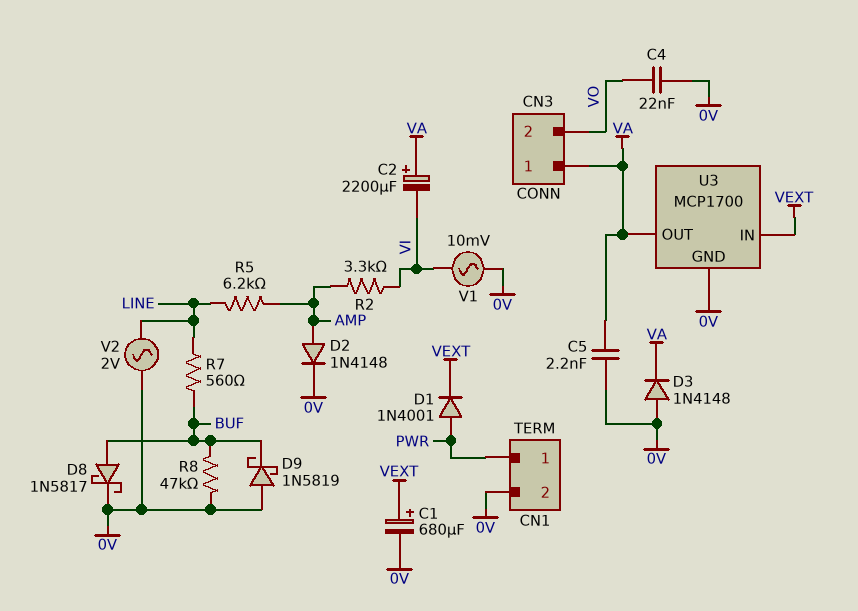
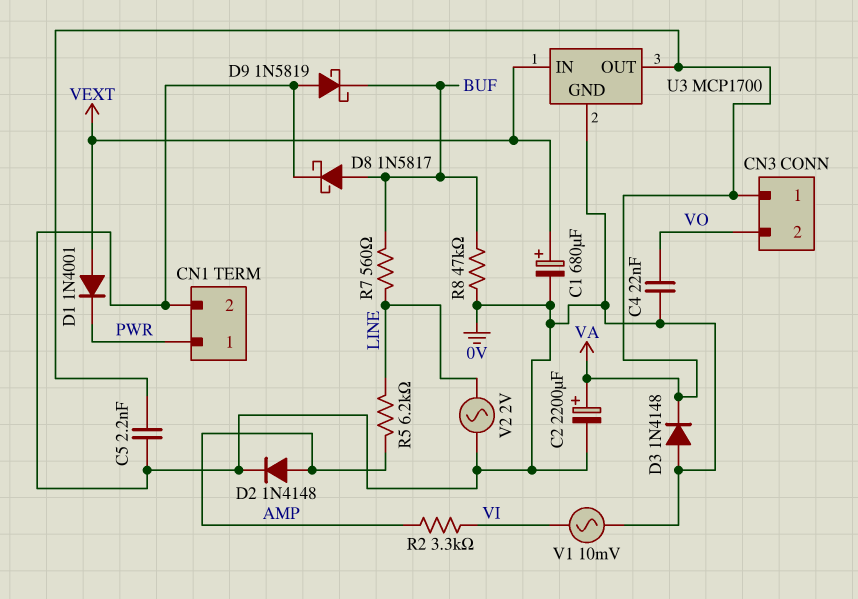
C2: 2200uF (plus VA, minus VI) -> 2200uF (plus VA, minus 0V)
D1: diode 1N4001 (A PWR, K VEXT) -> diode 1N4001 (A VEXT, K PWR)

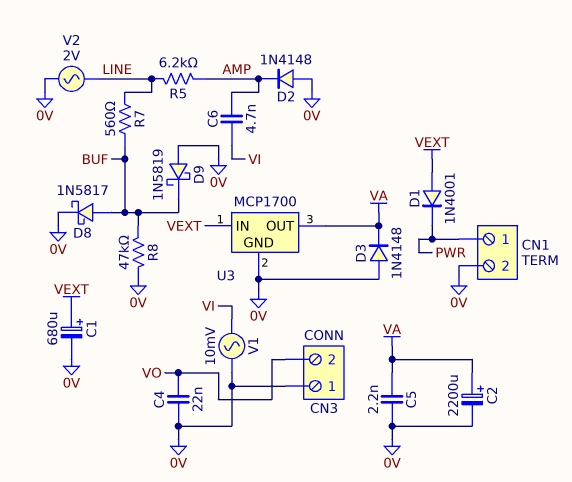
C6: none -> 4.7nF (AMP, VI)
CN3 pin 1: VA -> 0V
D2: diode 1N4148 (A AMP, K 0V) -> diode 1N4148 (A 0V, K AMP)
R2: 3.3k (AMP, VI) -> none

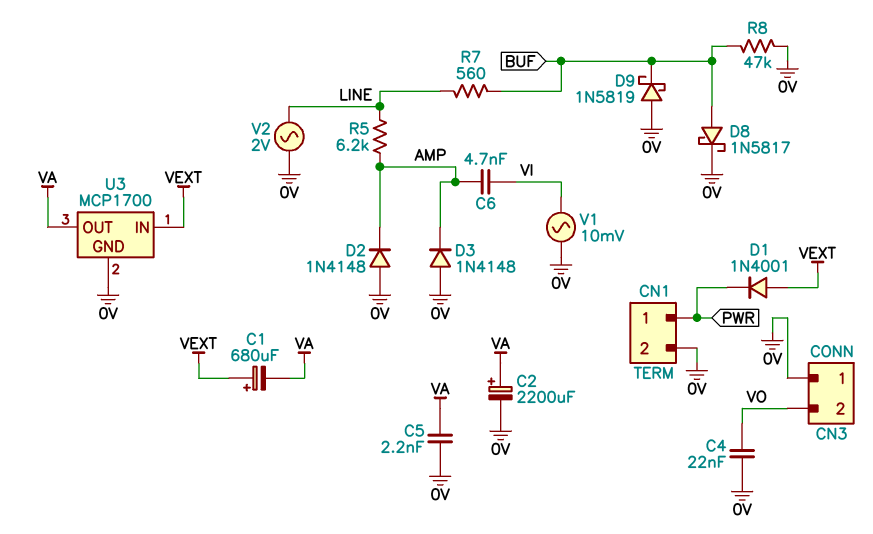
C1: 680uF (plus VEXT, minus 0V) -> 680uF (plus VEXT, minus VA)
D3: diode 1N4148 (A 0V, K VA) -> diode 1N4148 (A 0V, K AMP)

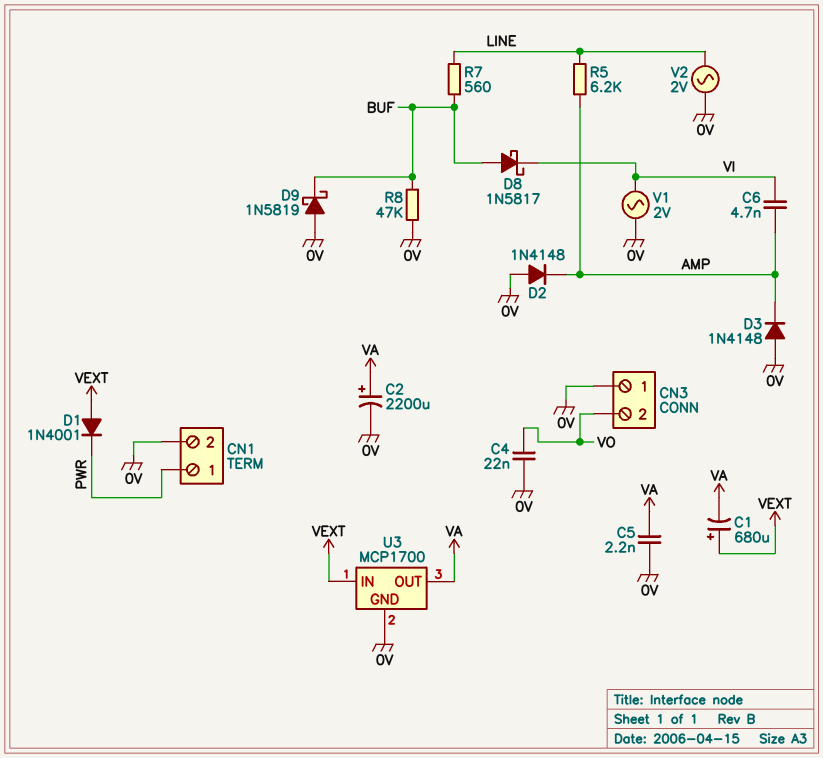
D8: schottky 1N5817 (A BUF, K 0V) -> schottky 1N5817 (A BUF, K VI)
V1: AC 10mV (0V, VI) -> AC 2V (0V, VI)

